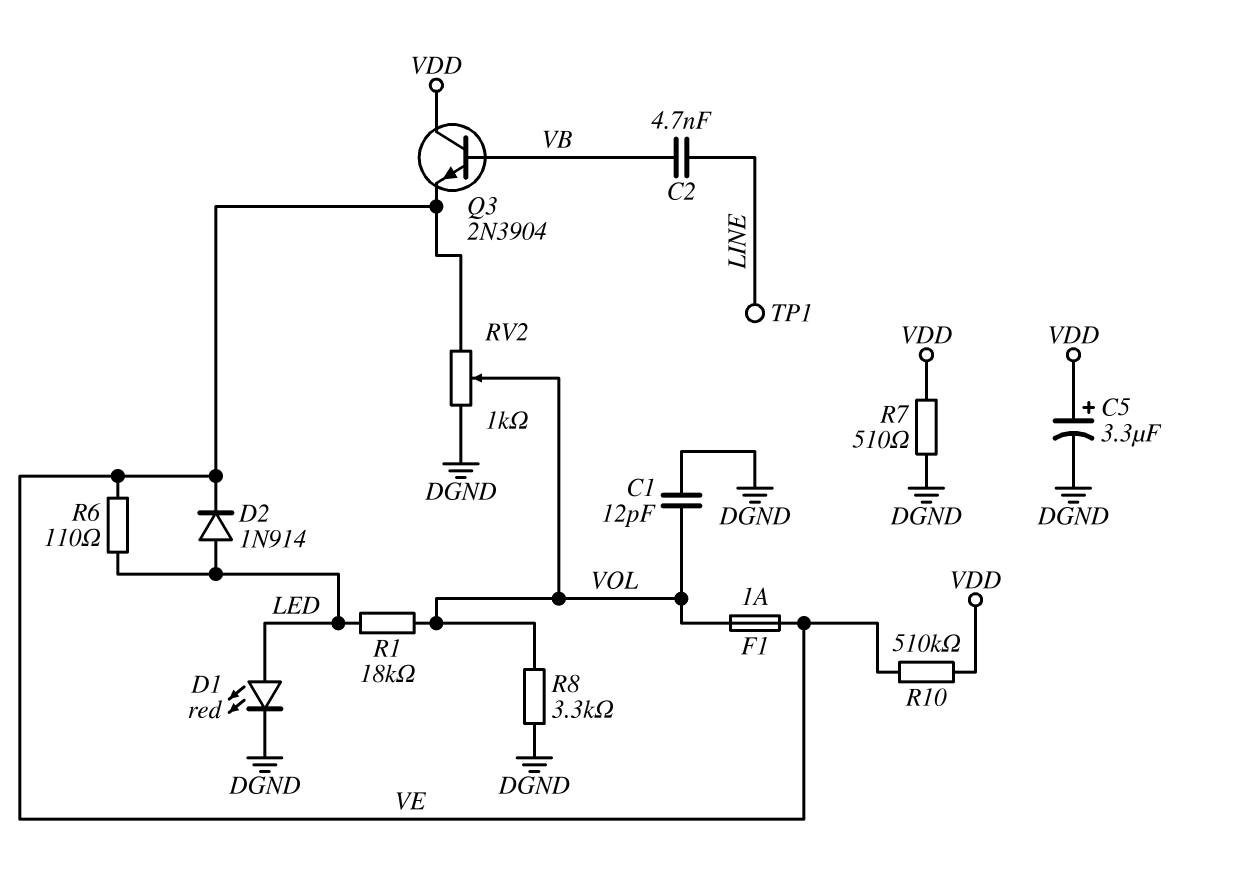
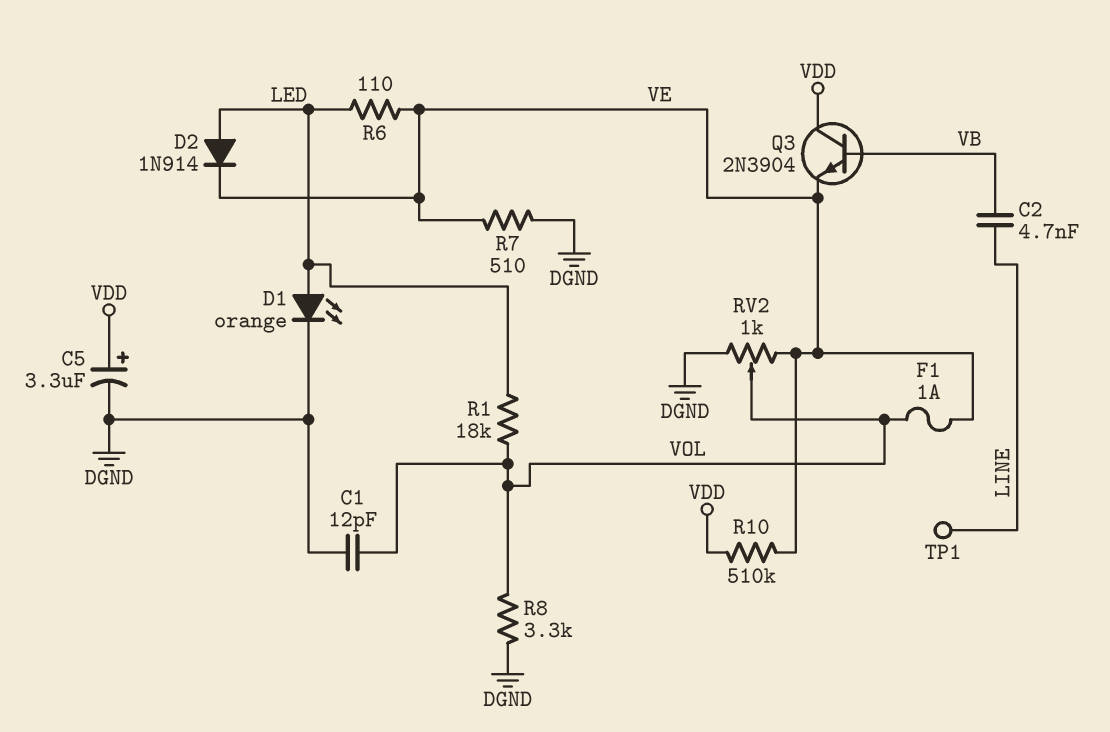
D1: LED red (A LED, K DGND) -> LED orange (A LED, K DGND)
R7: 510 (DGND, VDD) -> 510 (DGND, VE)

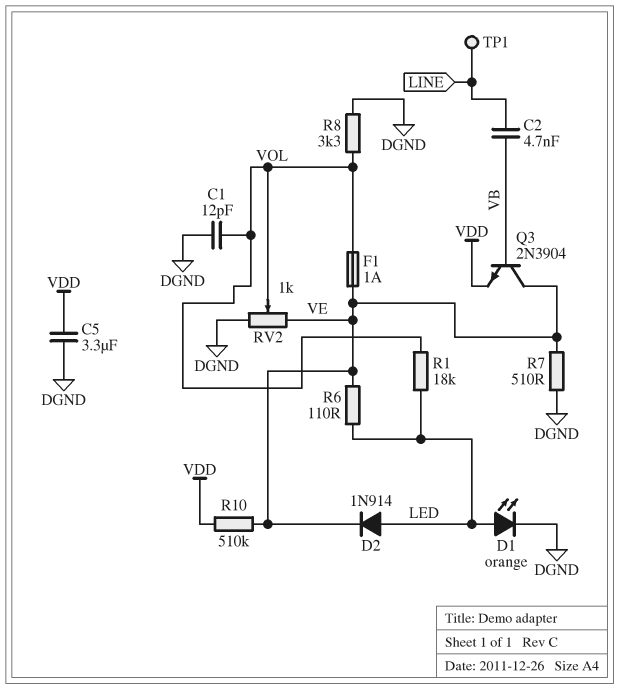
C5: 3.3uF (plus VDD, minus DGND) -> 3.3uF (DGND, VDD)
Q3: NPN 2N3904 (B VB, C VDD, E VE) -> NPN 2N3904 (B VB, C VE, E VDD)

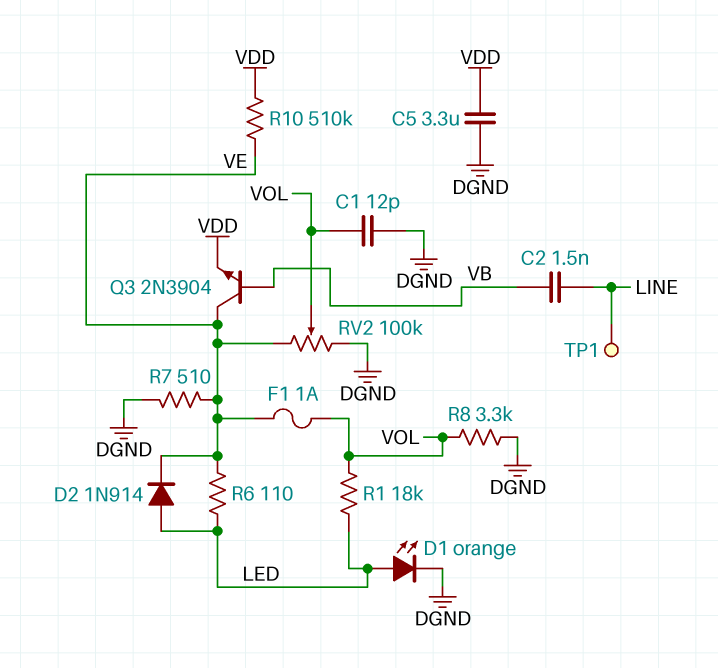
C2: 4.7nF (LINE, VB) -> 1.5nF (LINE, VB)
RV2: 1k (DGND, VE, wiper VOL) -> 100k (DGND, VE, wiper VOL)

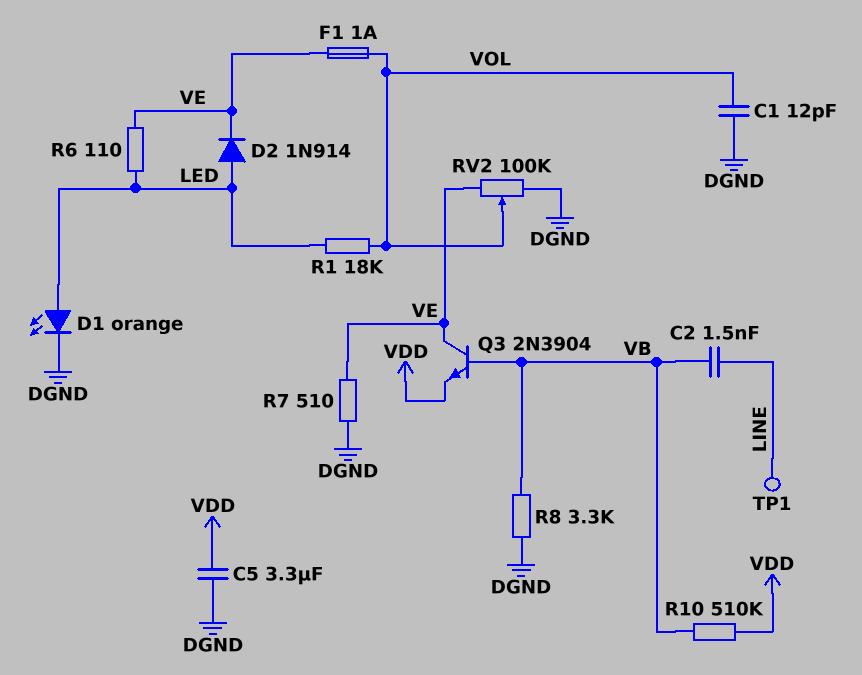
R8: 3.3k (DGND, VOL) -> 3.3k (DGND, VB)
R10: 510k (VDD, VE) -> 510k (VB, VDD)

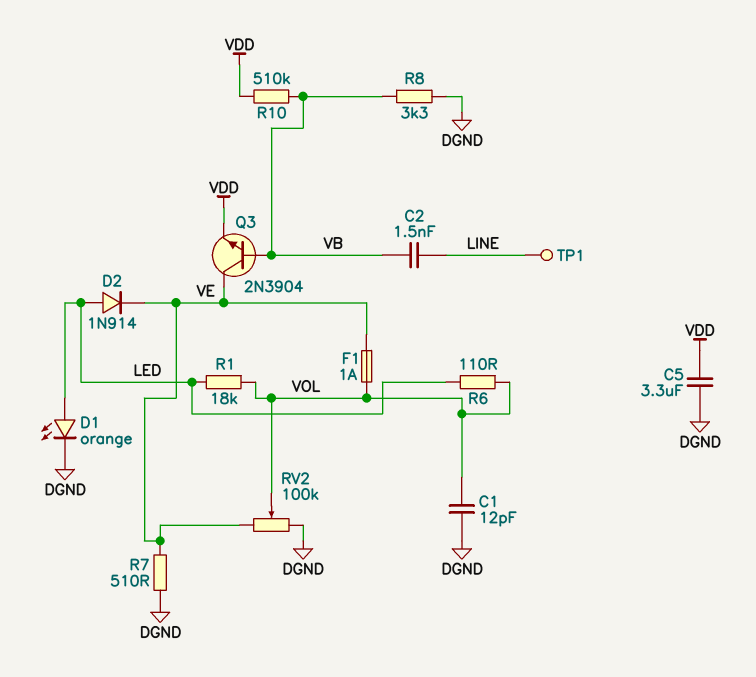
R6: 110 (LED, VE) -> 110 (LED, VOL)

